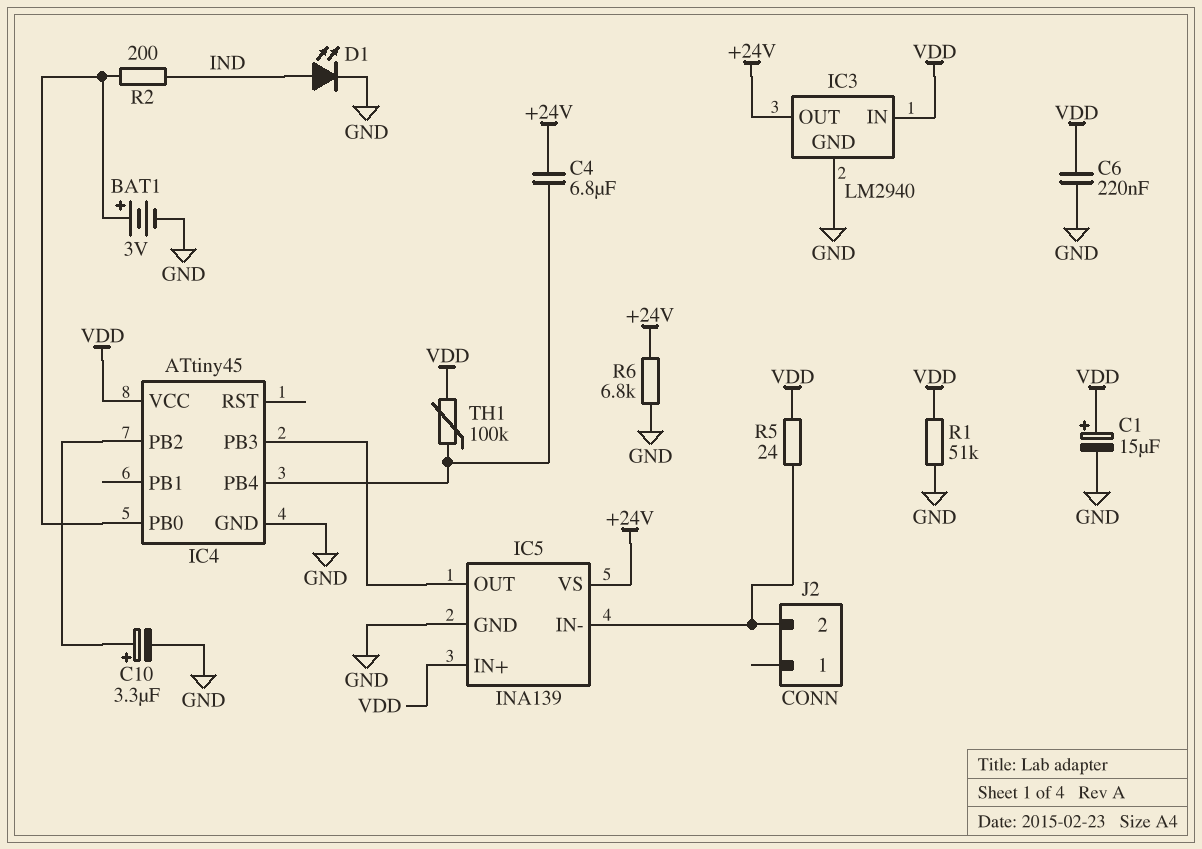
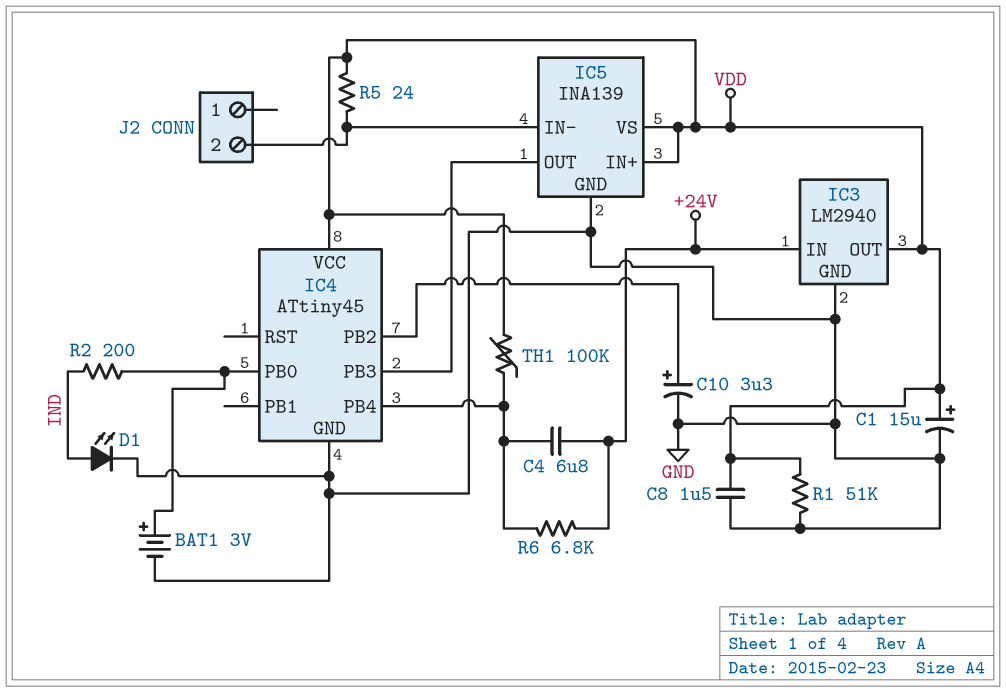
C6: 220nF (GND, VDD) -> none
C8: none -> 1.5uF (GND, VDD)
IC3 pin IN: VDD -> +24V
IC3 pin OUT: +24V -> VDD
IC5 pin VS: +24V -> VDD
R6: 6.8k (+24V, GND) -> 6.8k (+24V, IC4/PB4)

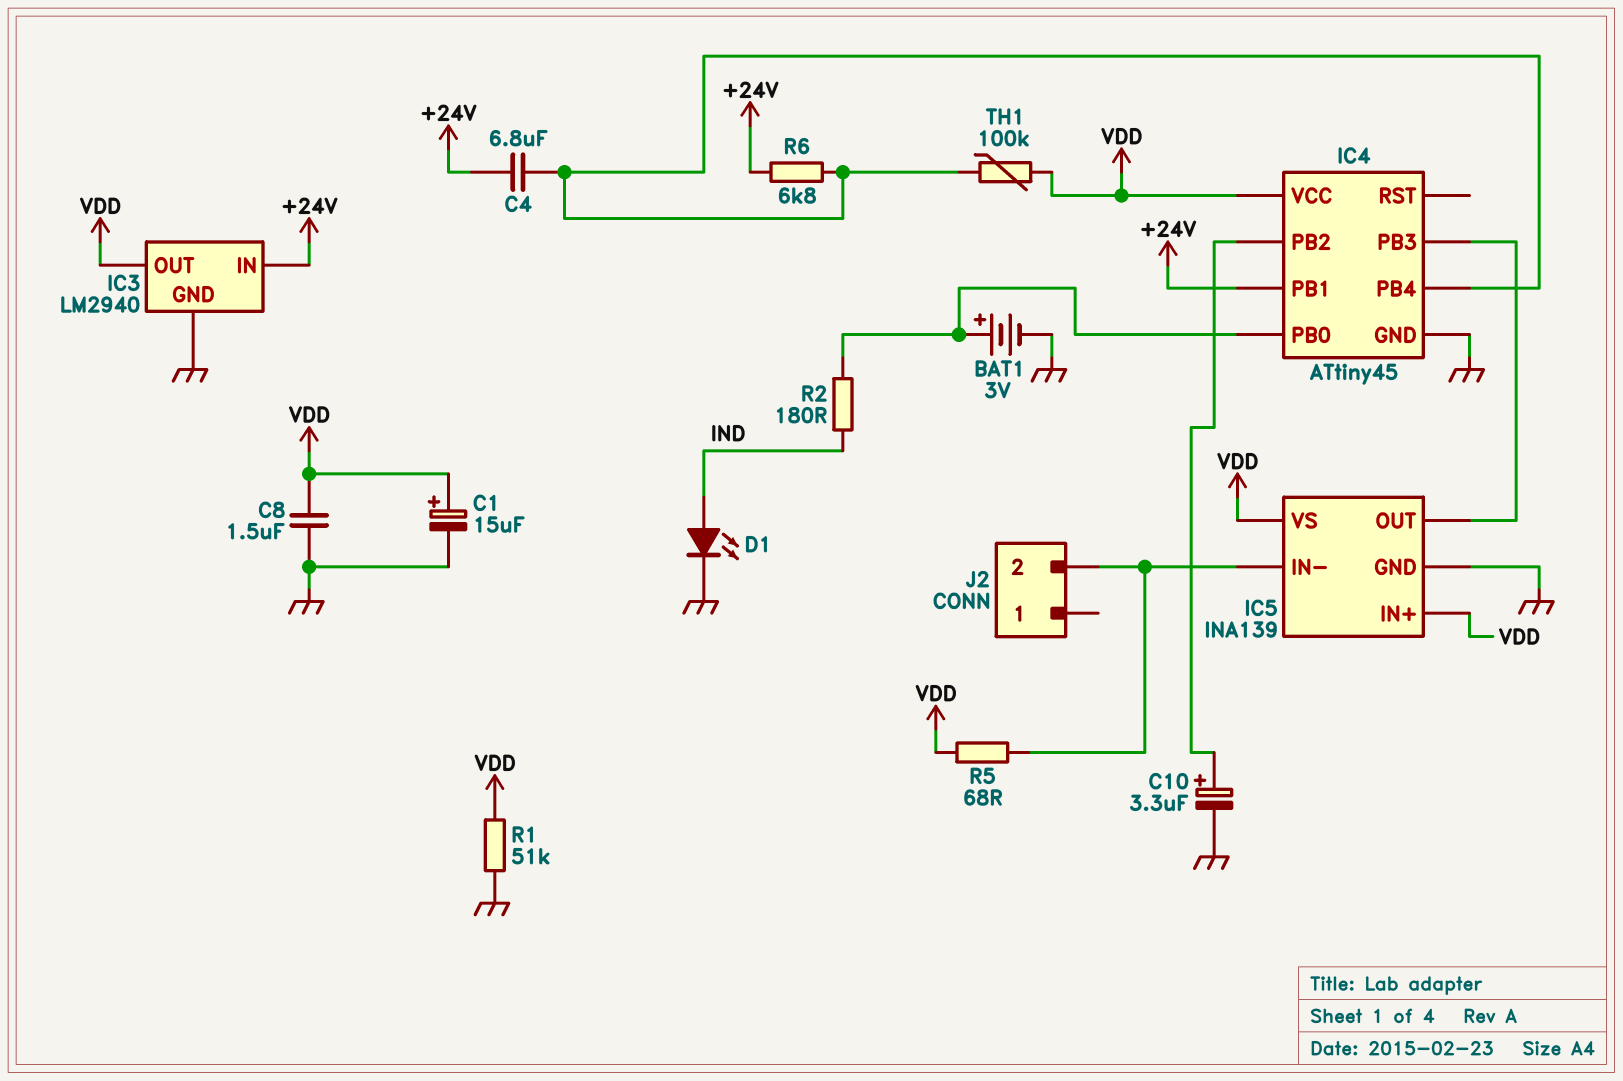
IC4 pin PB1: none -> +24V
R2: 200 (IC4/PB0, IND) -> 180 (IC4/PB0, IND)
R5: 24 (IC5/IN-, VDD) -> 68 (IC5/IN-, VDD)

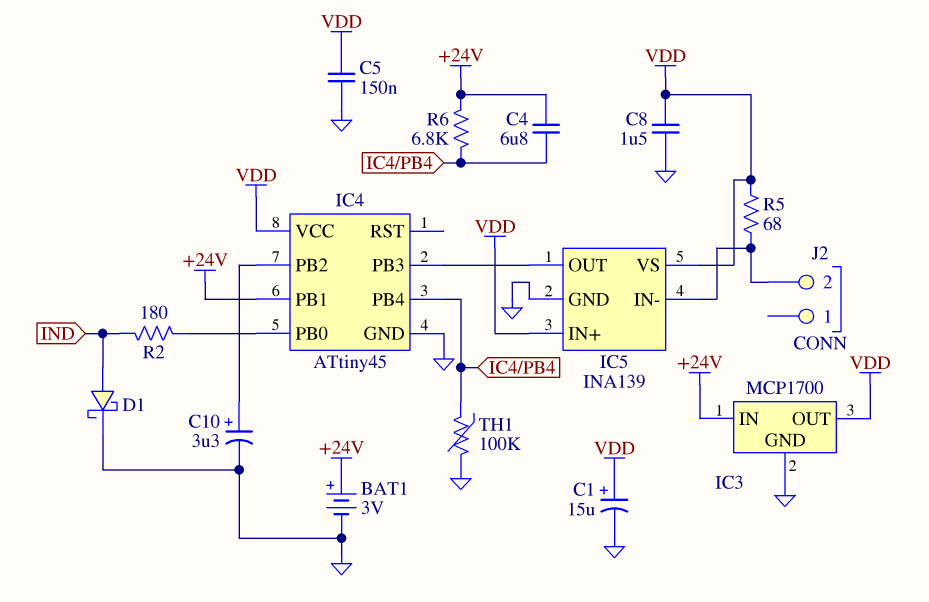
BAT1: 3V (plus IC4/PB0, minus GND) -> 3V (plus +24V, minus GND)
C5: none -> 150nF (GND, VDD)
D1: LED (A IND, K GND) -> schottky (A IND, K GND)
IC3: LM2940 -> MCP1700
R1: 51k (GND, VDD) -> none
TH1: 100k (IC4/PB4, VDD) -> 100k (GND, IC4/PB4)

